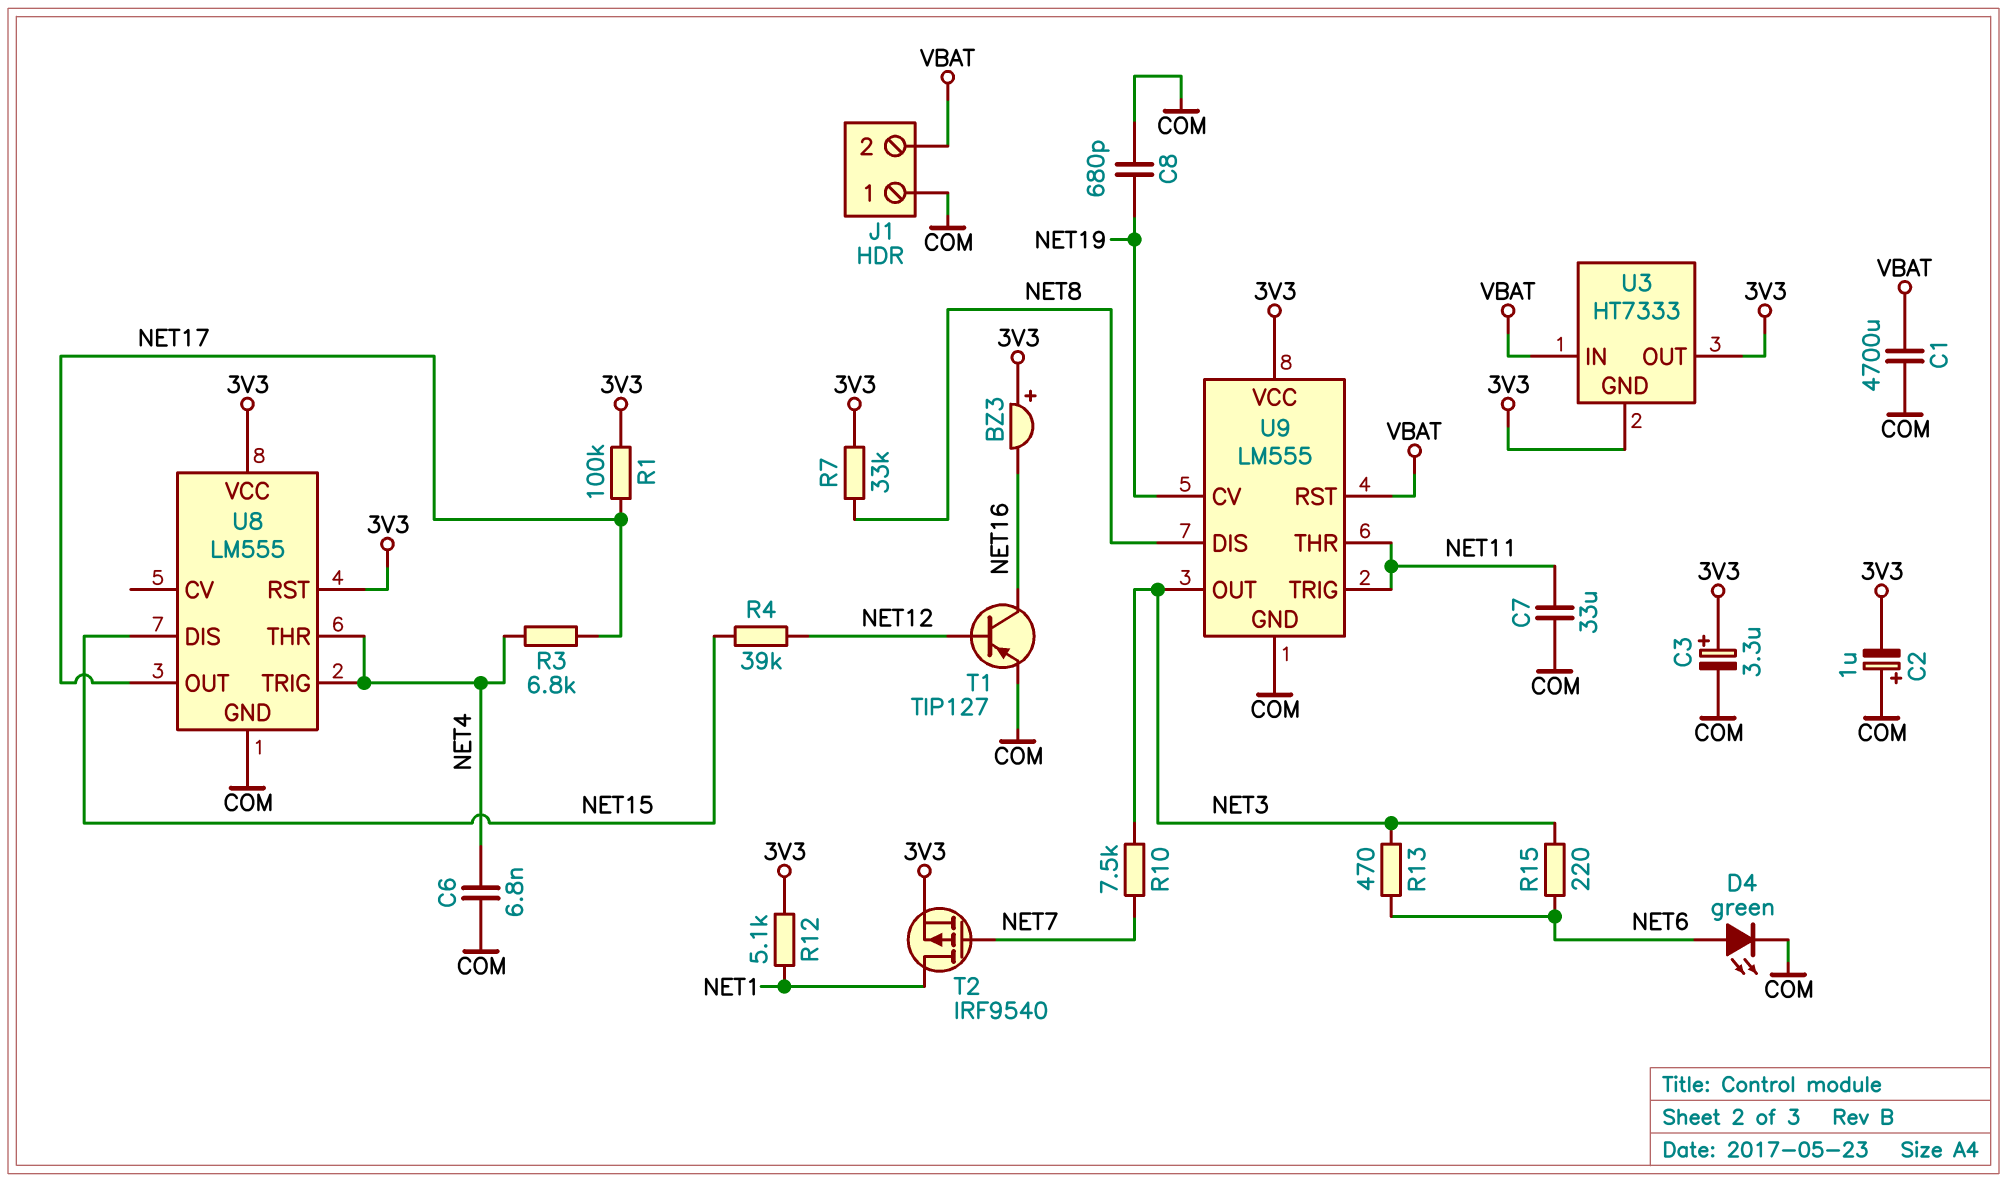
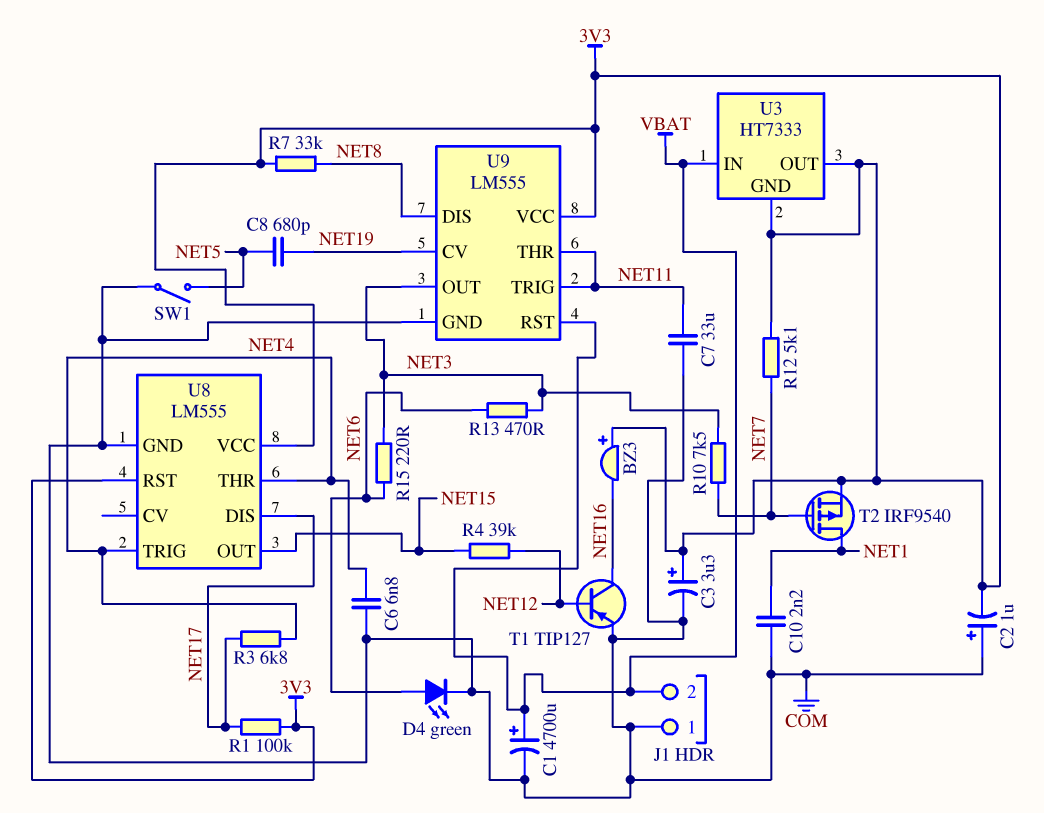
C1: 4700uF (COM, VBAT) -> 4700uF (plus VBAT, minus COM)
C8: 680pF (COM, NET19) -> 680pF (NET5, NET19)
C10: none -> 2.2nF (COM, NET1)
R12: 5.1k (3V3, NET1) -> 5.1k (3V3, NET7)
SW1: none -> switch (COM, NET5)
U8 pin DIS: NET15 -> NET17
U8 pin OUT: NET17 -> NET15

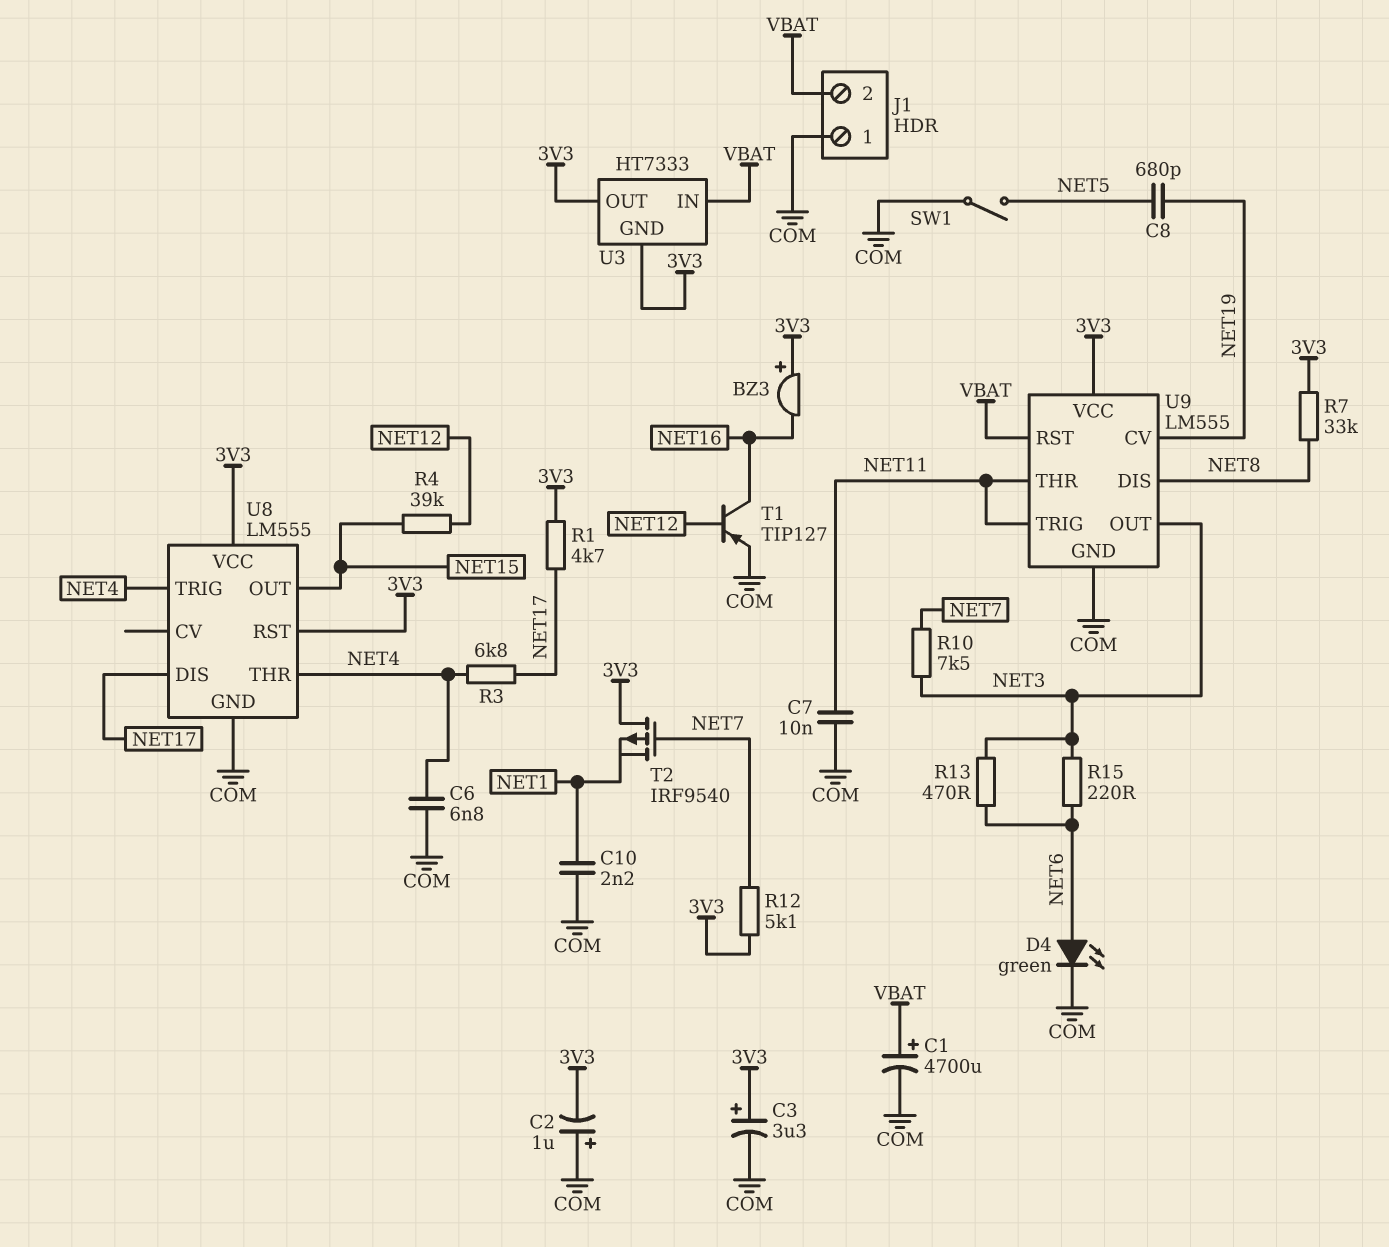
C7: 33uF (COM, NET11) -> 10nF (COM, NET11)
R1: 100k (3V3, NET17) -> 4.7k (3V3, NET17)
T2: PMOS IRF9540 (G NET7, D NET1, S 3V3) -> PMOS IRF9540 (G NET7, D 3V3, S NET1)

